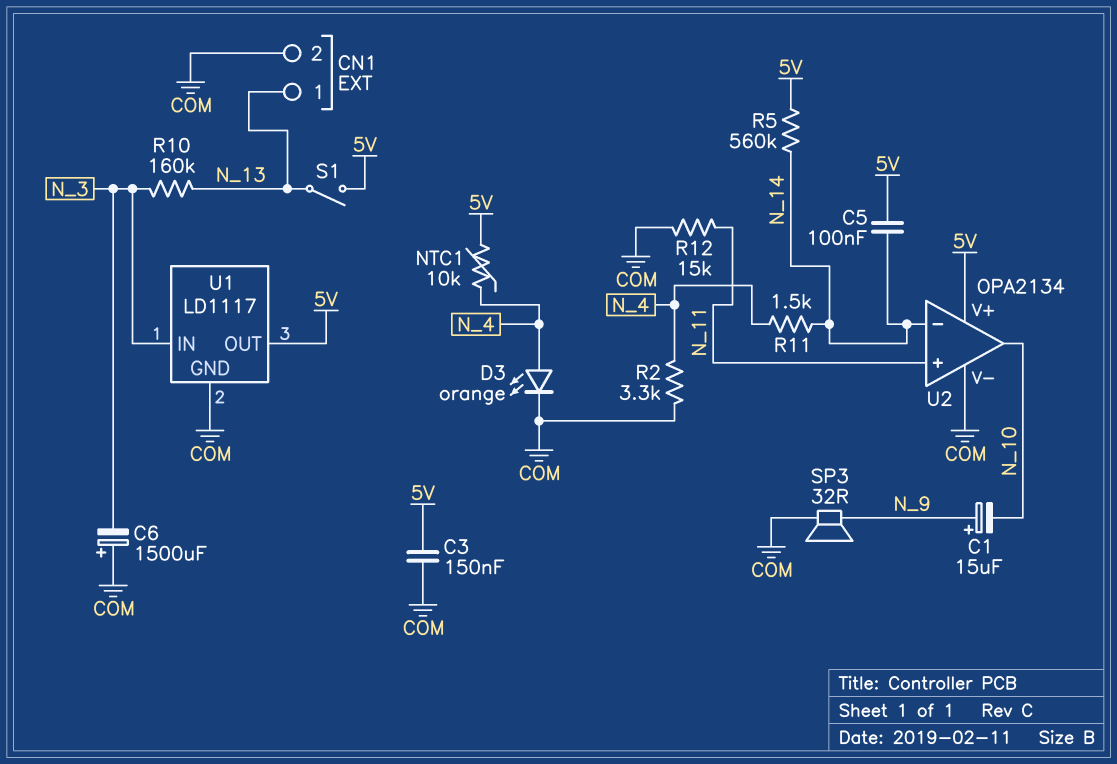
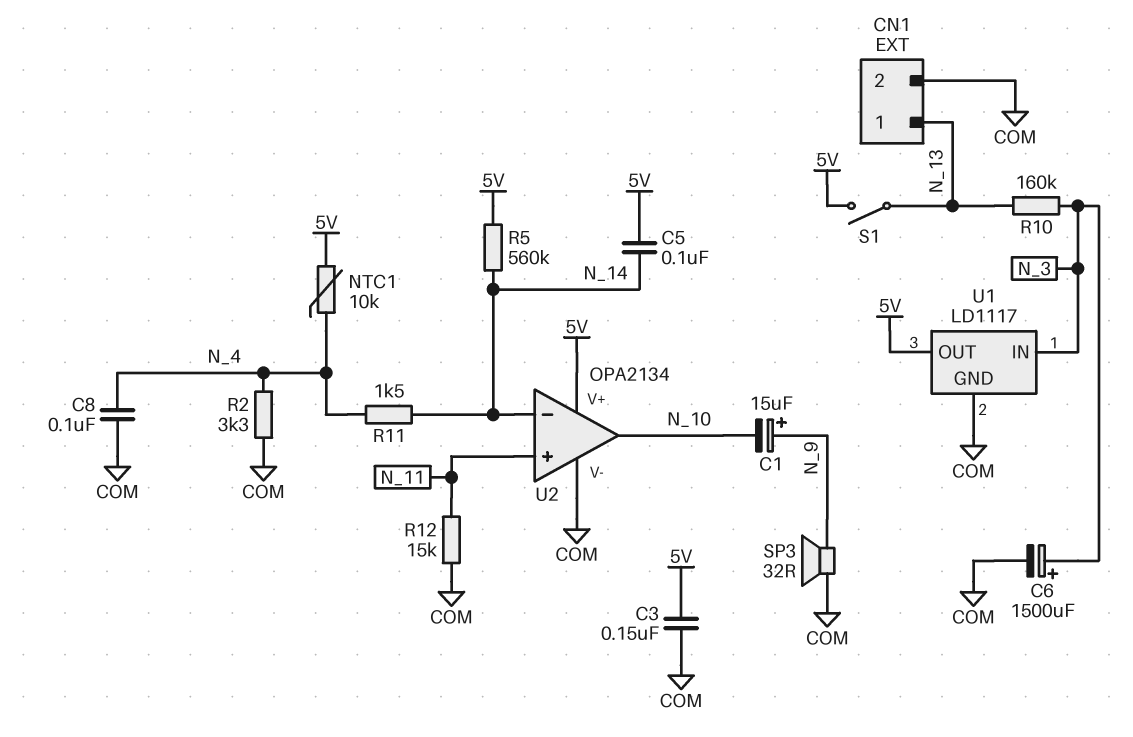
C6: 1500uF (plus COM, minus N_3) -> 1500uF (plus N_3, minus COM)
C8: none -> 100nF (COM, N_4)
D3: LED orange (A N_4, K COM) -> none

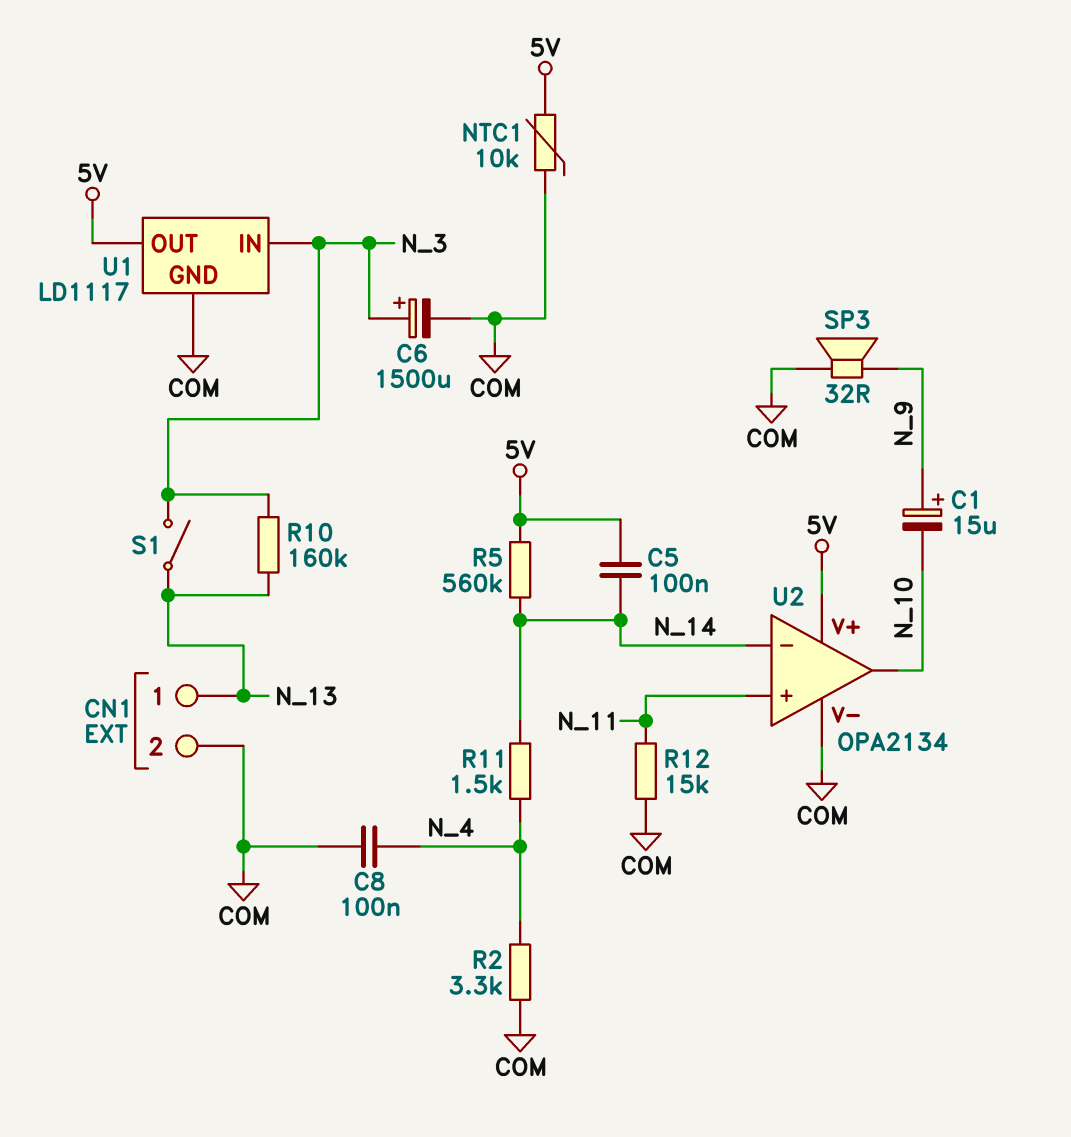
C3: 150nF (5V, COM) -> none
NTC1: 10k (5V, N_4) -> 10k (5V, COM)
S1: switch (5V, N_13) -> switch (N_3, N_13)

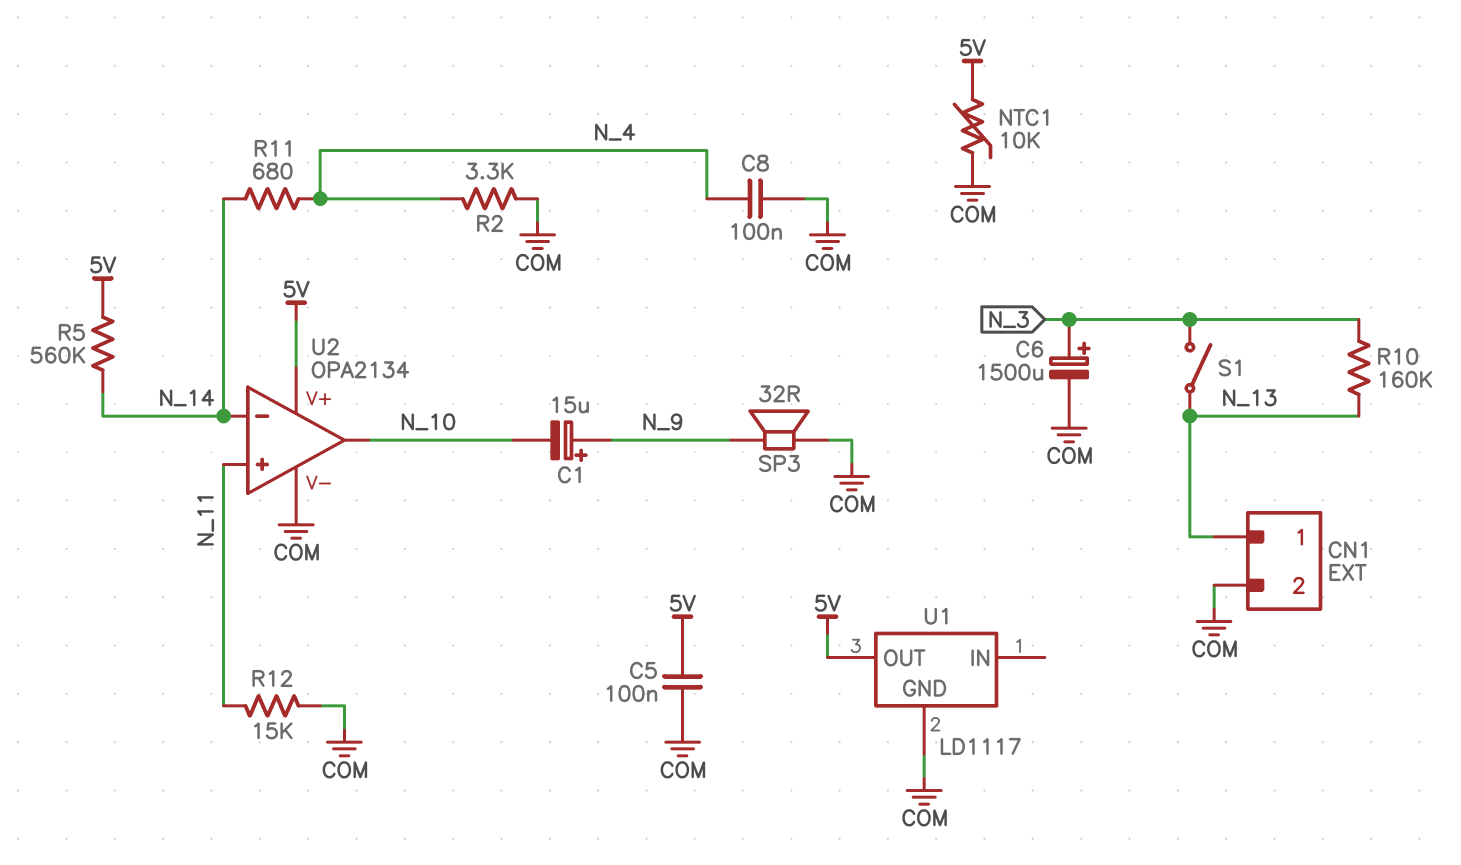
C5: 100nF (5V, N_14) -> 100nF (5V, COM)
R11: 1.5k (N_4, N_14) -> 680 (N_4, N_14)
U1 pin IN: N_3 -> none

